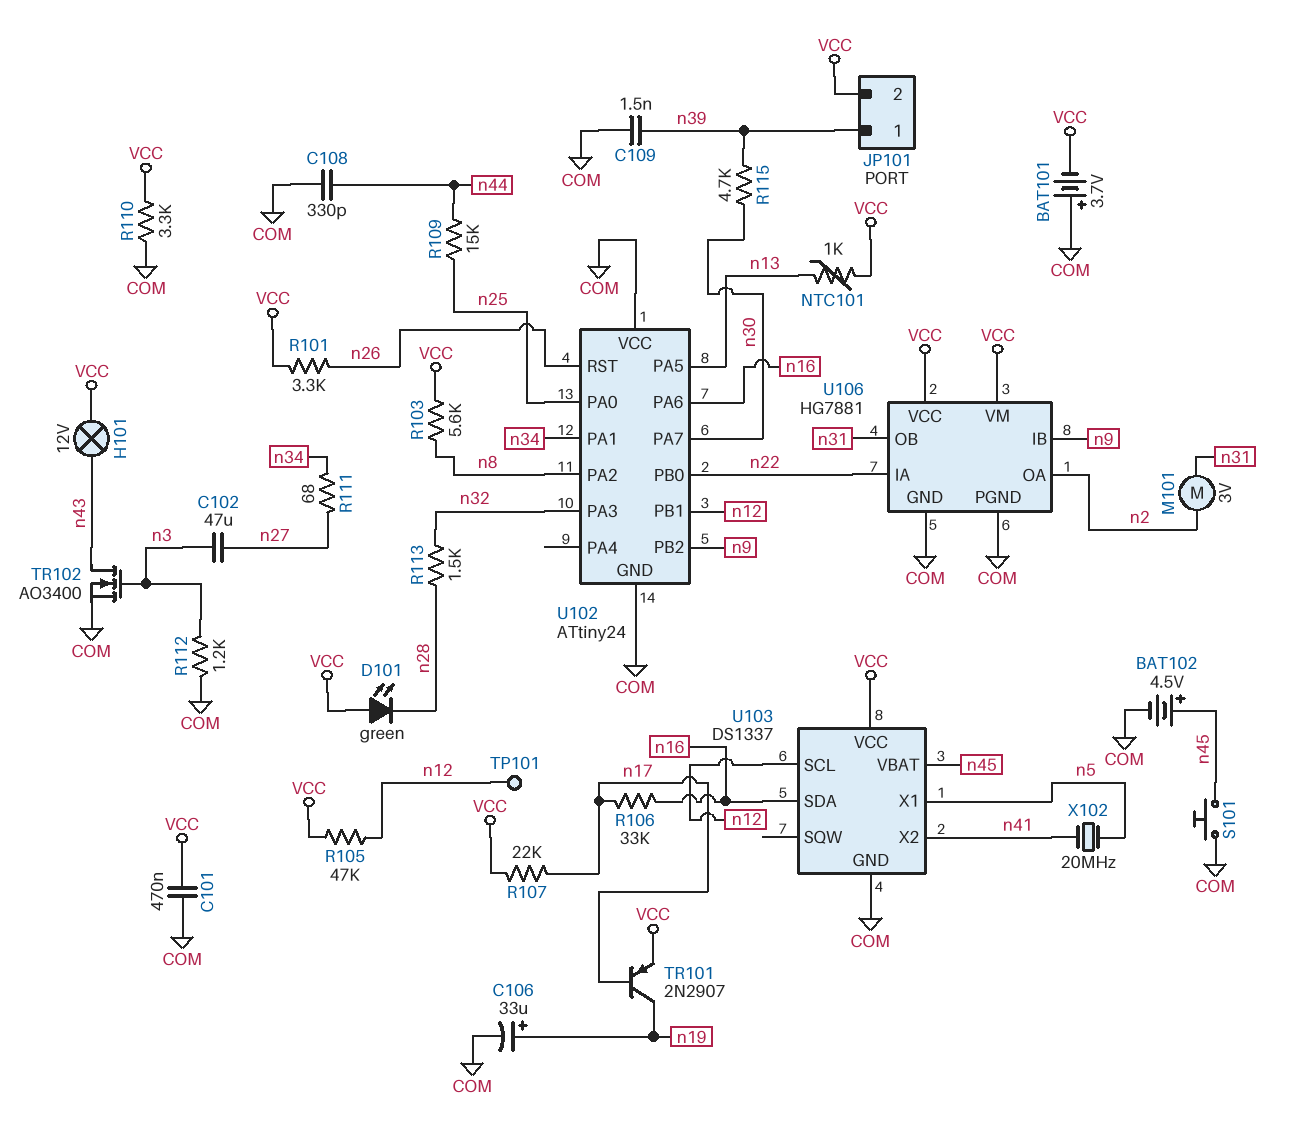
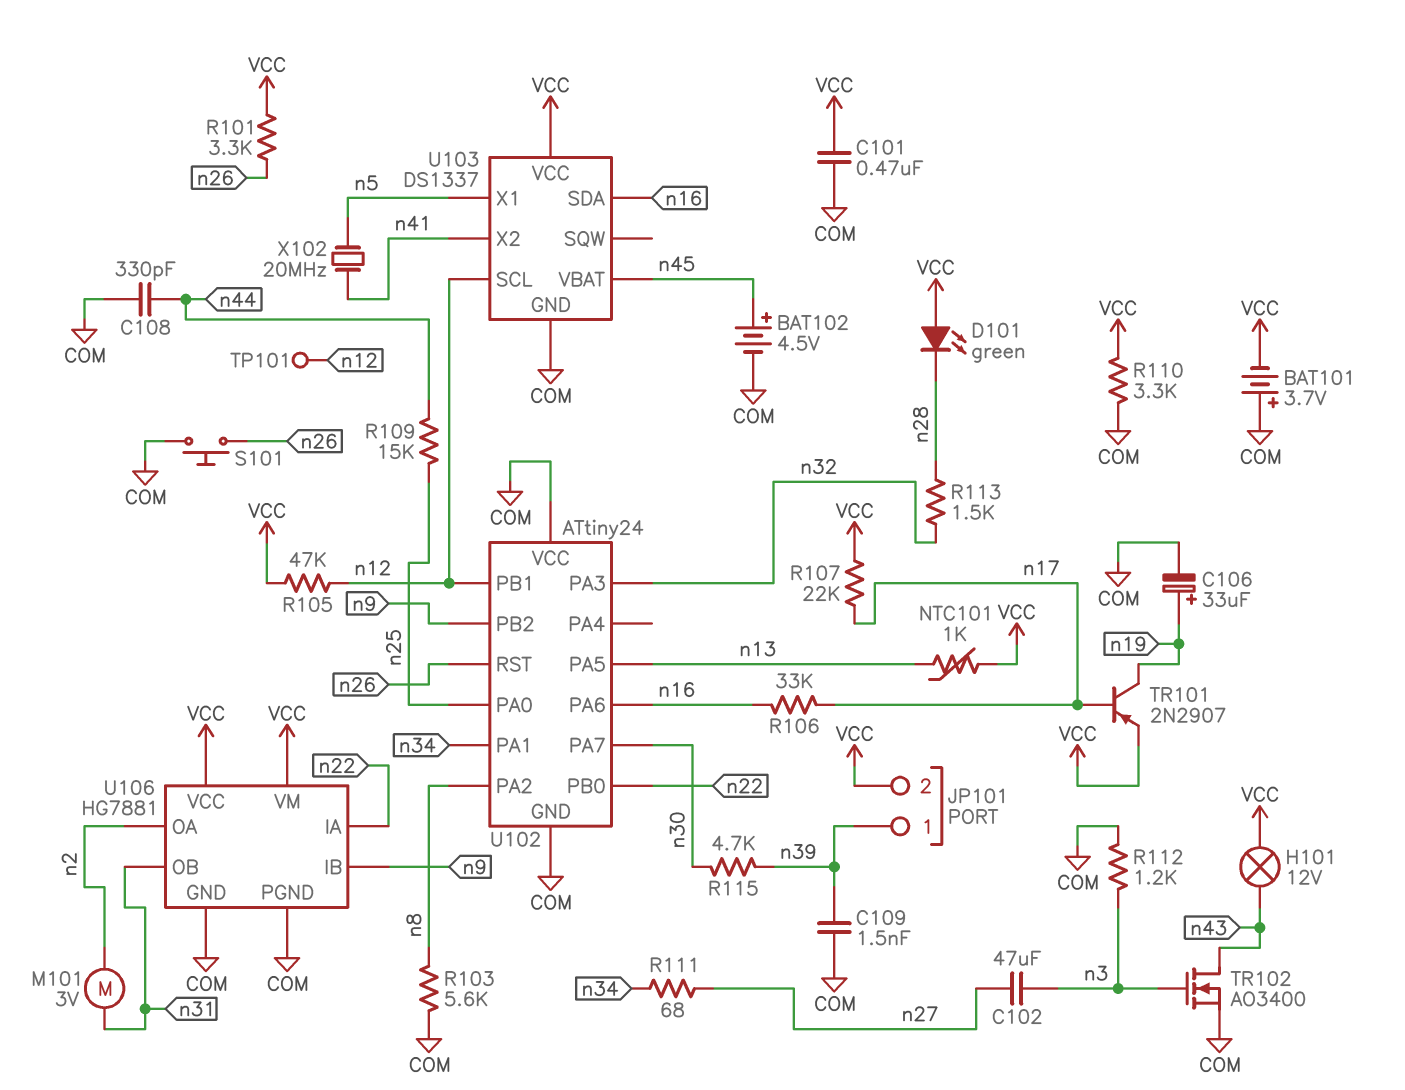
R103: 5.6k (VCC, n8) -> 5.6k (COM, n8)
S101: button (COM, n45) -> button (COM, n26)

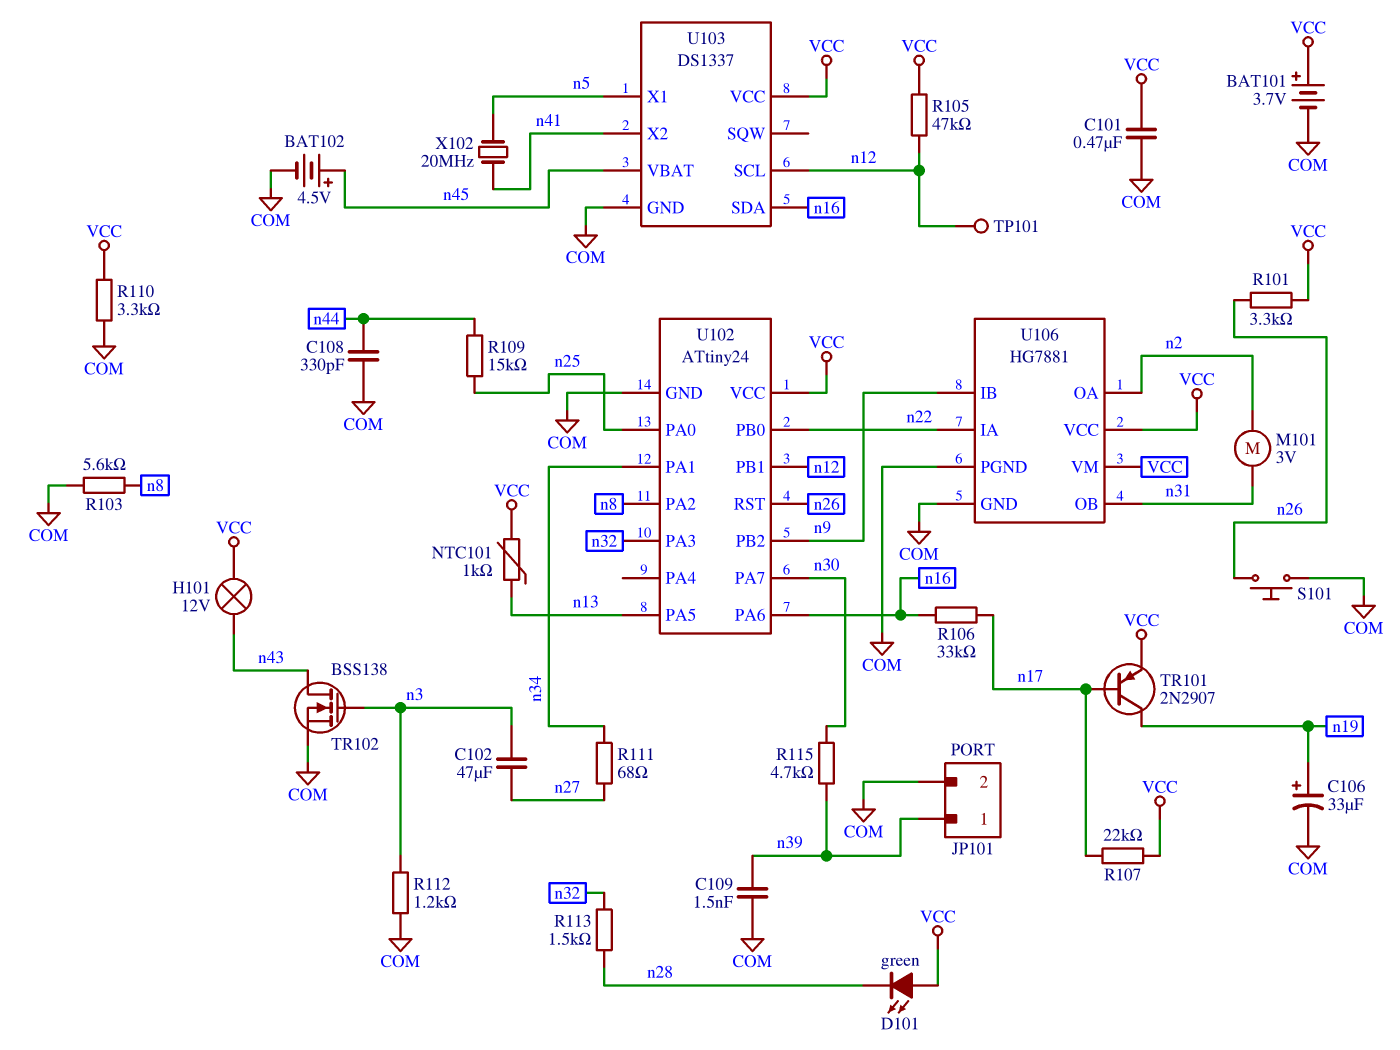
BAT101: 3.7V (plus COM, minus VCC) -> 3.7V (plus VCC, minus COM)
JP101 pin 2: VCC -> COM
TR102: NMOS AO3400 (G n3, D n43, S COM) -> NMOS BSS138 (G n3, D n43, S COM)
U102 pin VCC: COM -> VCC

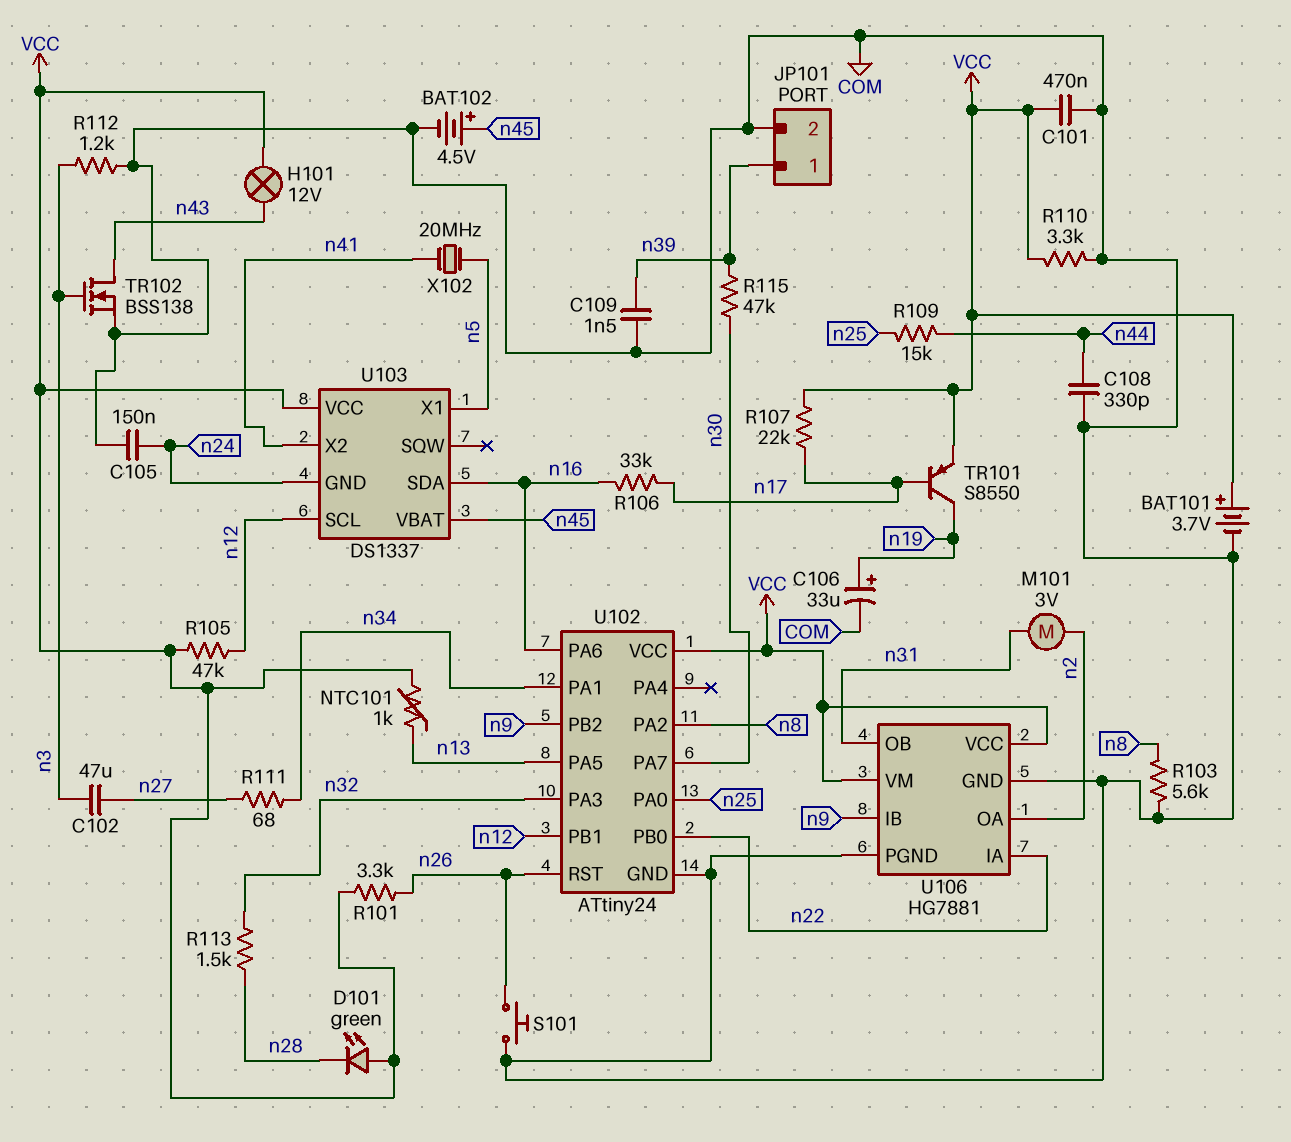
C105: none -> 150nF (COM, n24)
R115: 4.7k (n30, n39) -> 47k (n30, n39)
TP101: test point (n12) -> none
TR101: PNP 2N2907 (B n17, C n19, E VCC) -> PNP S8550 (B n17, C n19, E VCC)
U103 pin GND: COM -> n24

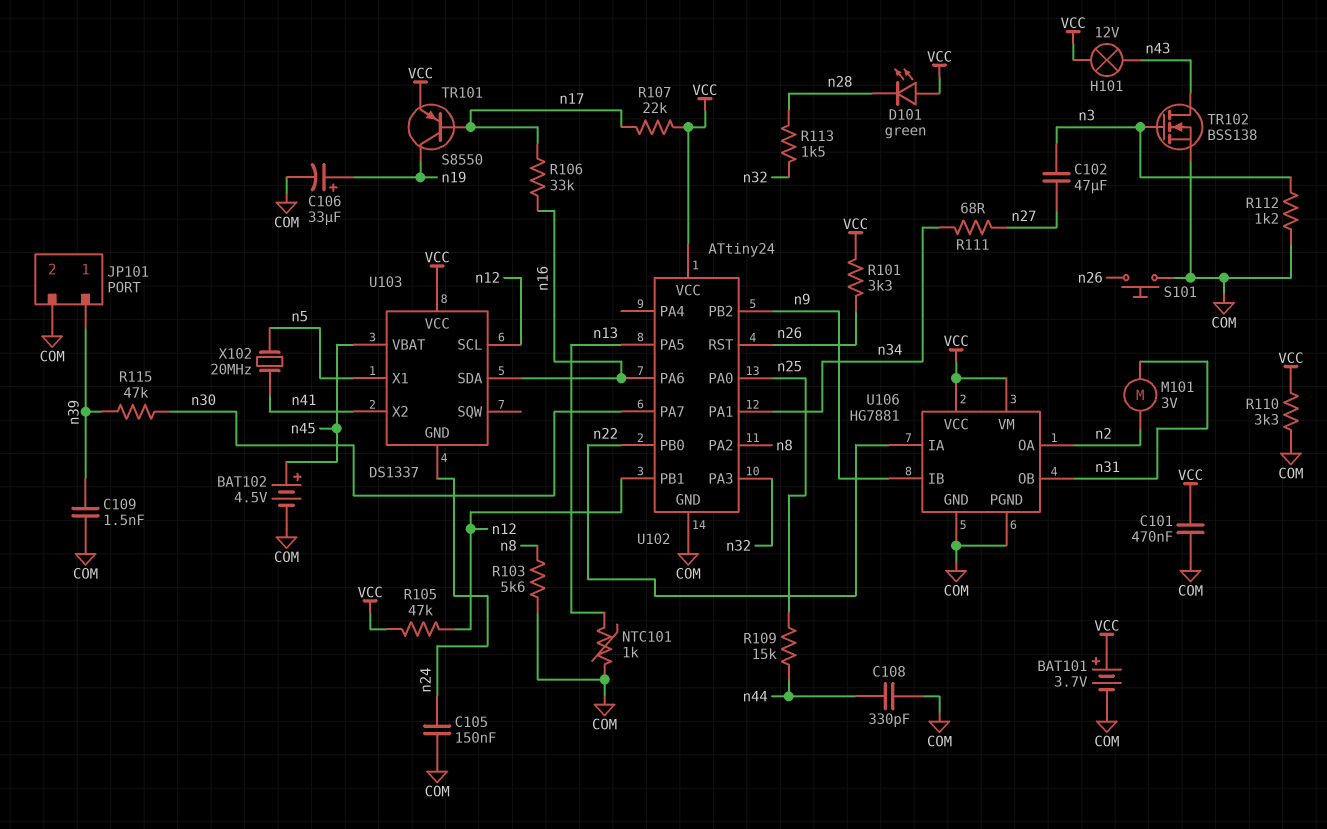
NTC101: 1k (VCC, n13) -> 1k (COM, n13)

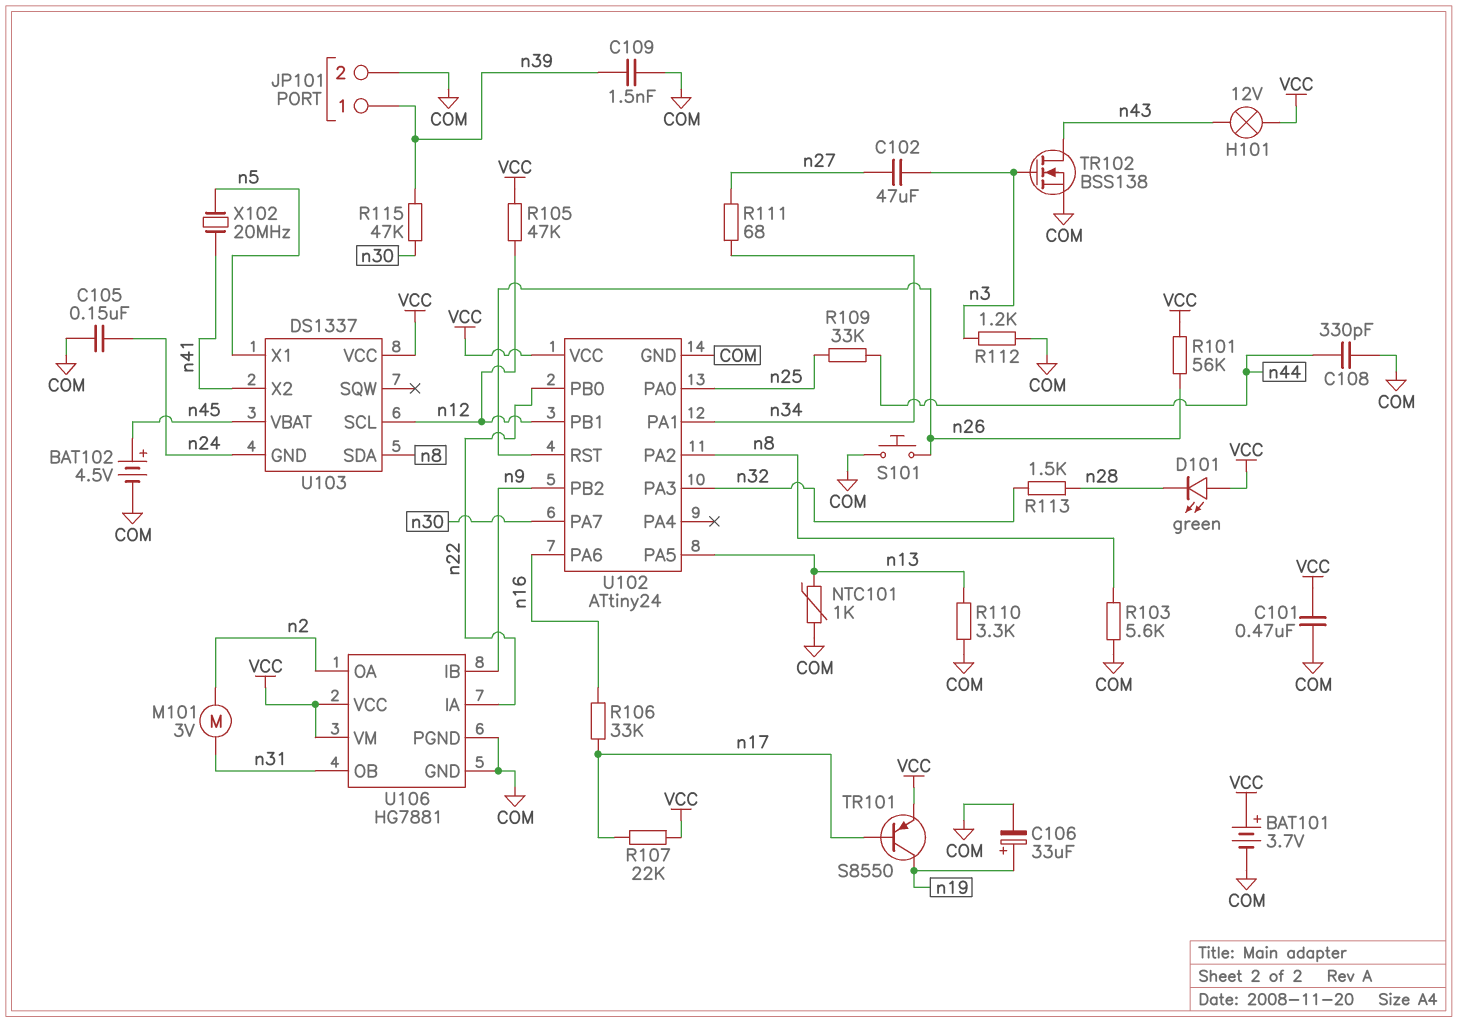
R101: 3.3k (VCC, n26) -> 56k (VCC, n26)
R109: 15k (n25, n44) -> 33k (n25, n44)
R110: 3.3k (COM, VCC) -> 3.3k (COM, n13)
U103 pin SDA: n16 -> n8

